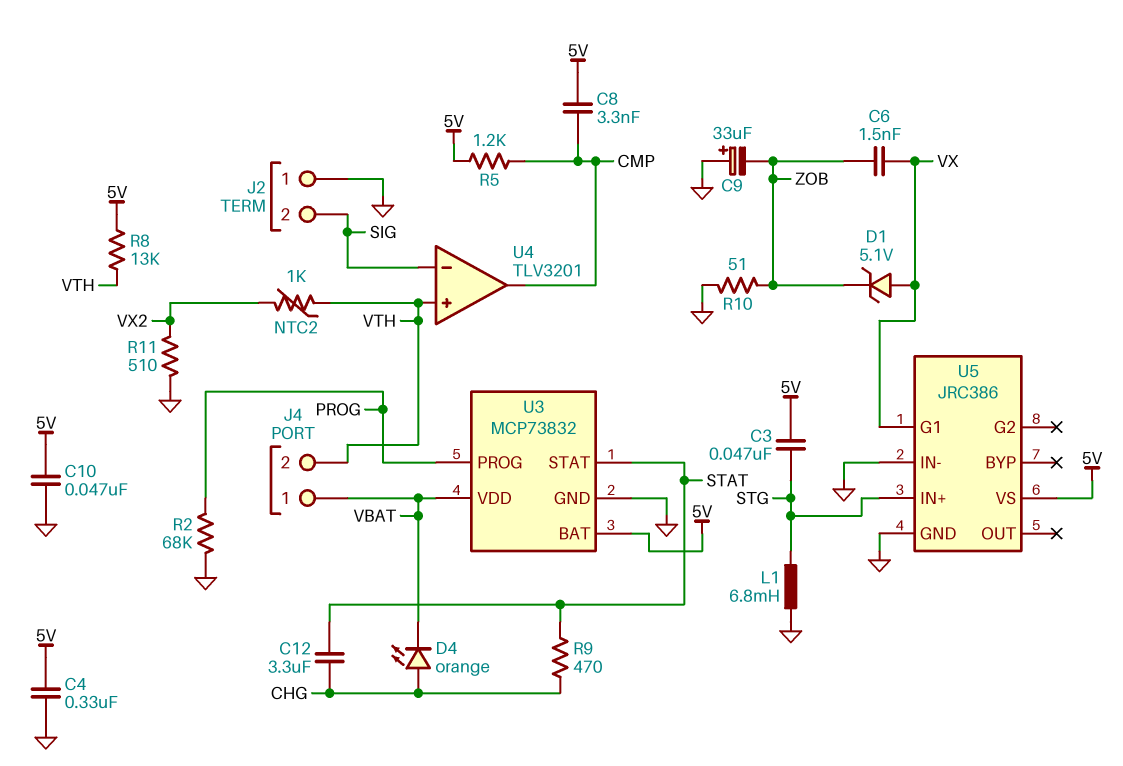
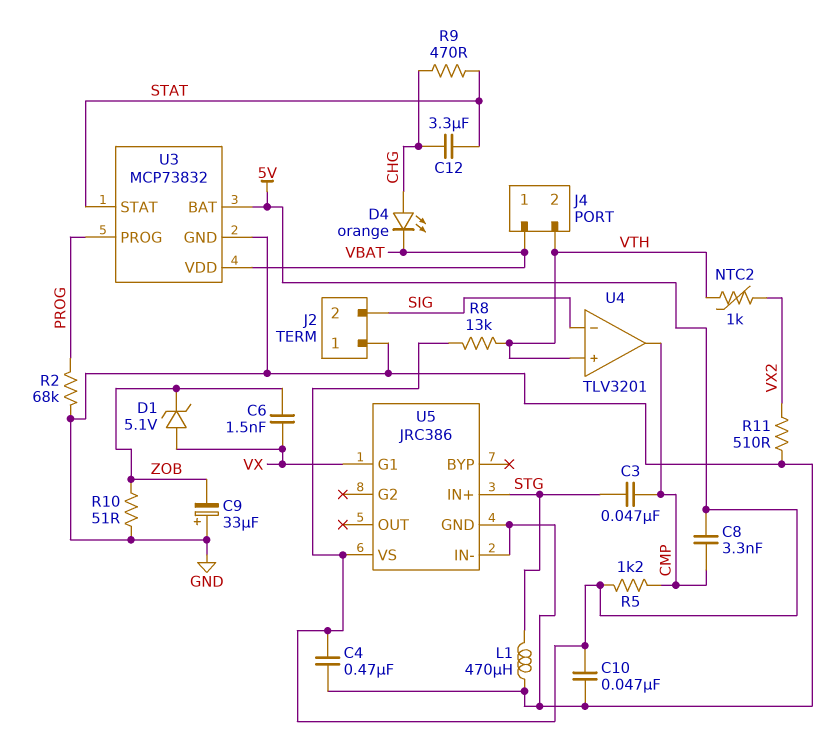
C3: 47nF (5V, STG) -> 47nF (CMP, STG)
C4: 330nF (5V, GND) -> 470nF (5V, GND)
L1: 6.8mH (GND, STG) -> 470uH (GND, STG)

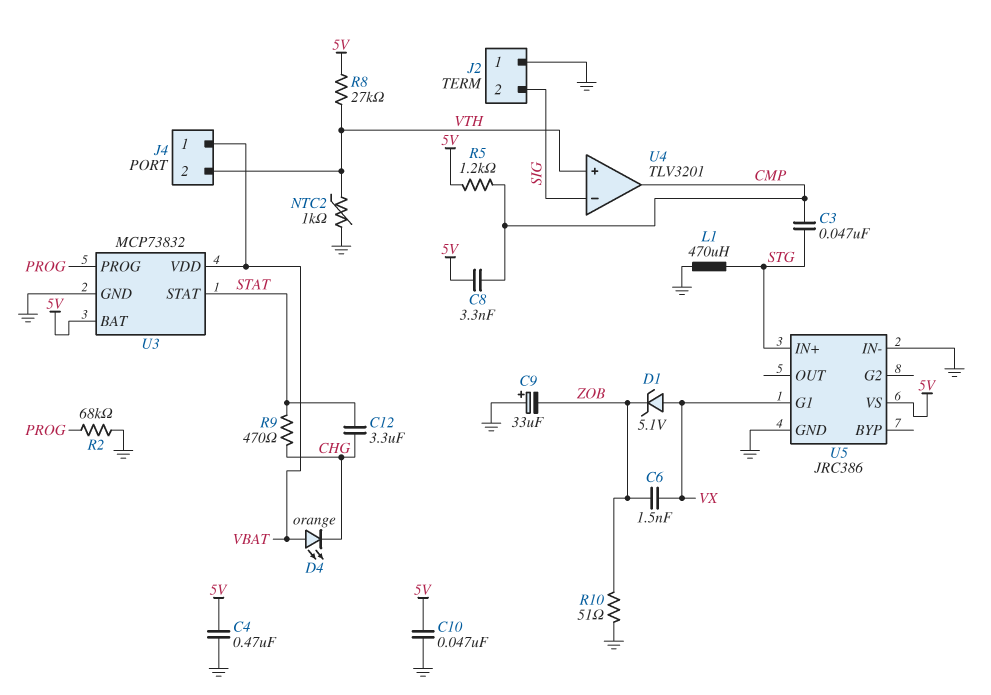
D4: LED orange (A CHG, K VBAT) -> LED orange (A VBAT, K CHG)
NTC2: 1k (VTH, VX2) -> 1k (GND, VTH)
R8: 13k (5V, VTH) -> 27k (5V, VTH)
R11: 510 (GND, VX2) -> none

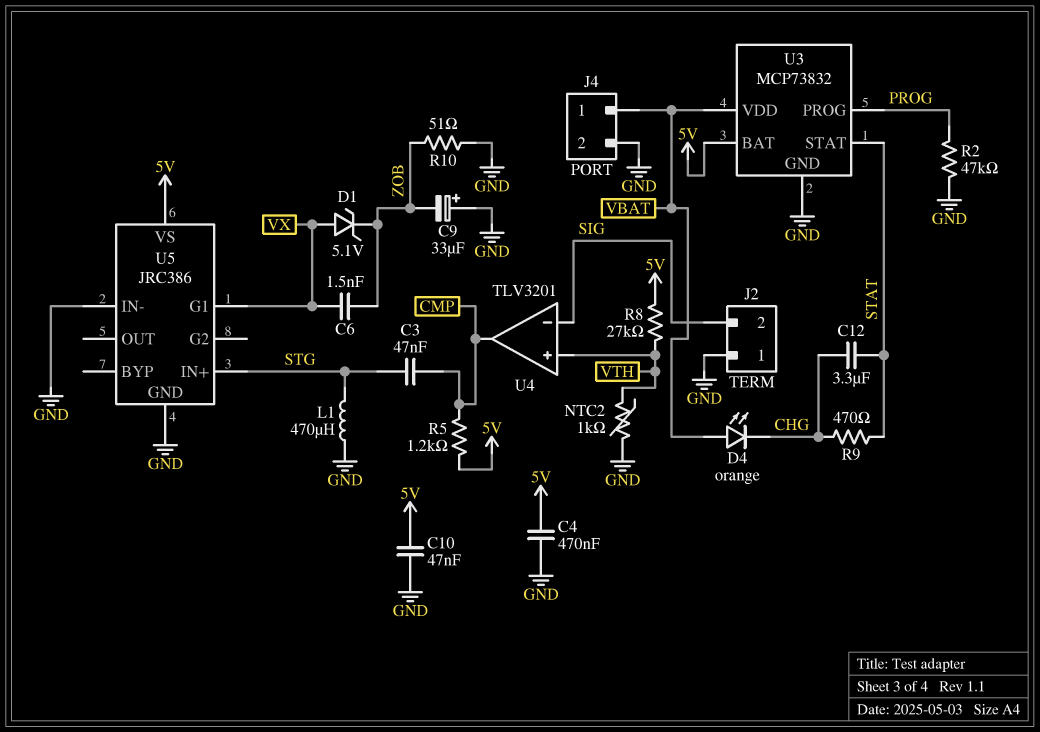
C8: 3.3nF (5V, CMP) -> none
J4 pin 2: VTH -> GND
R2: 68k (GND, PROG) -> 47k (GND, PROG)

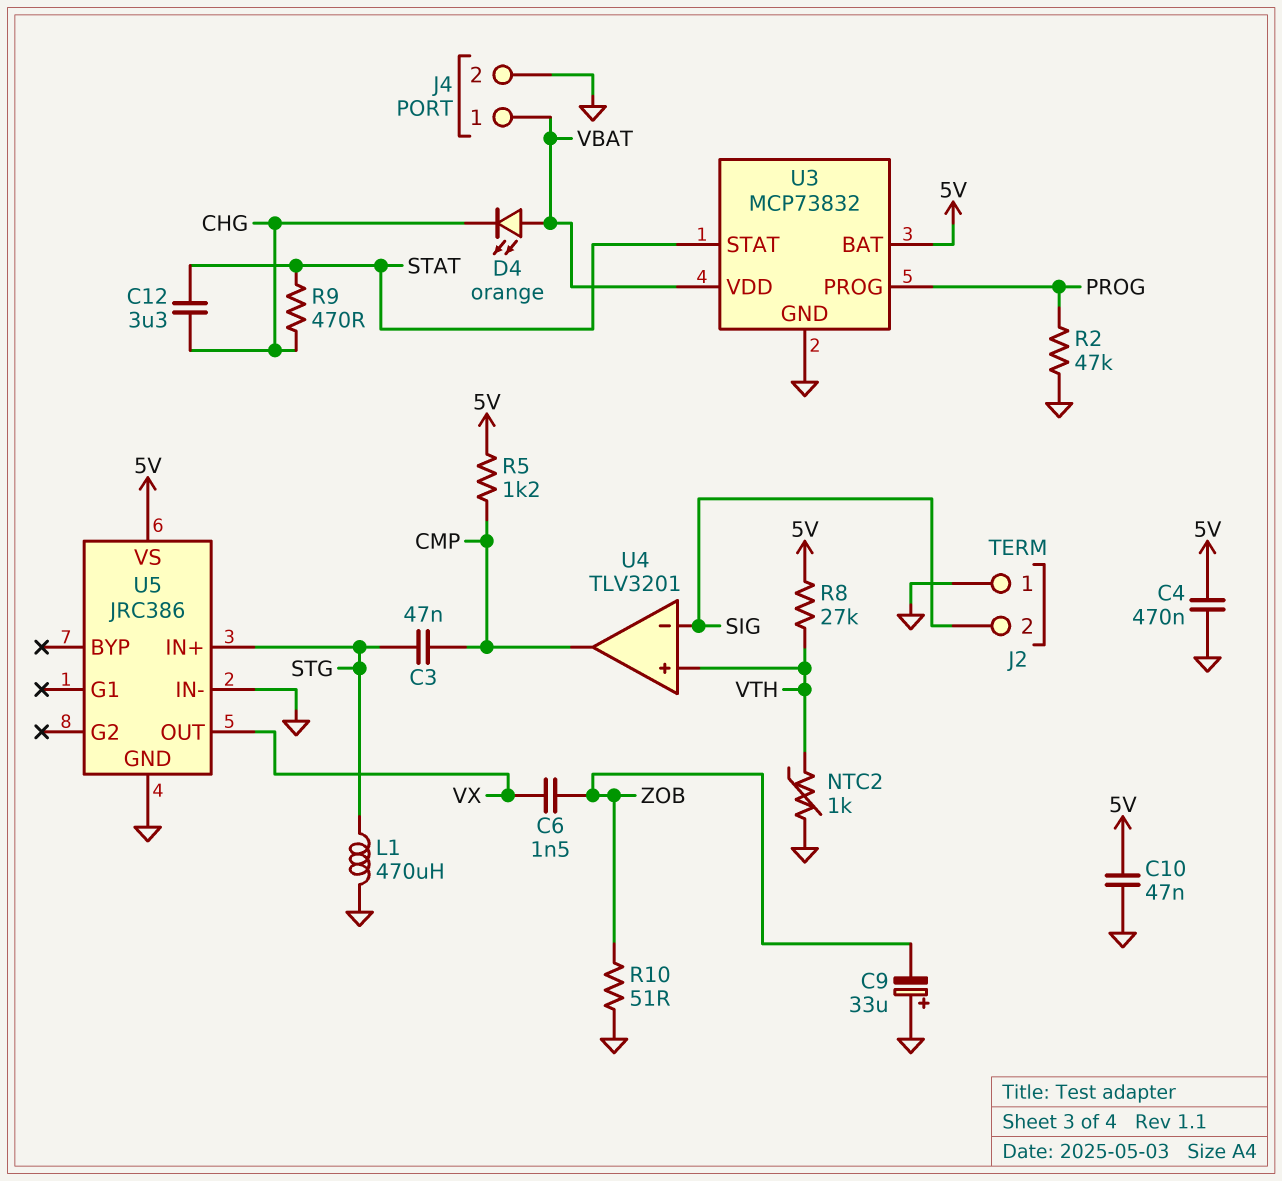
D1: zener 5.1V (A VX, K ZOB) -> none
U5 pin G1: VX -> none
U5 pin OUT: none -> VX

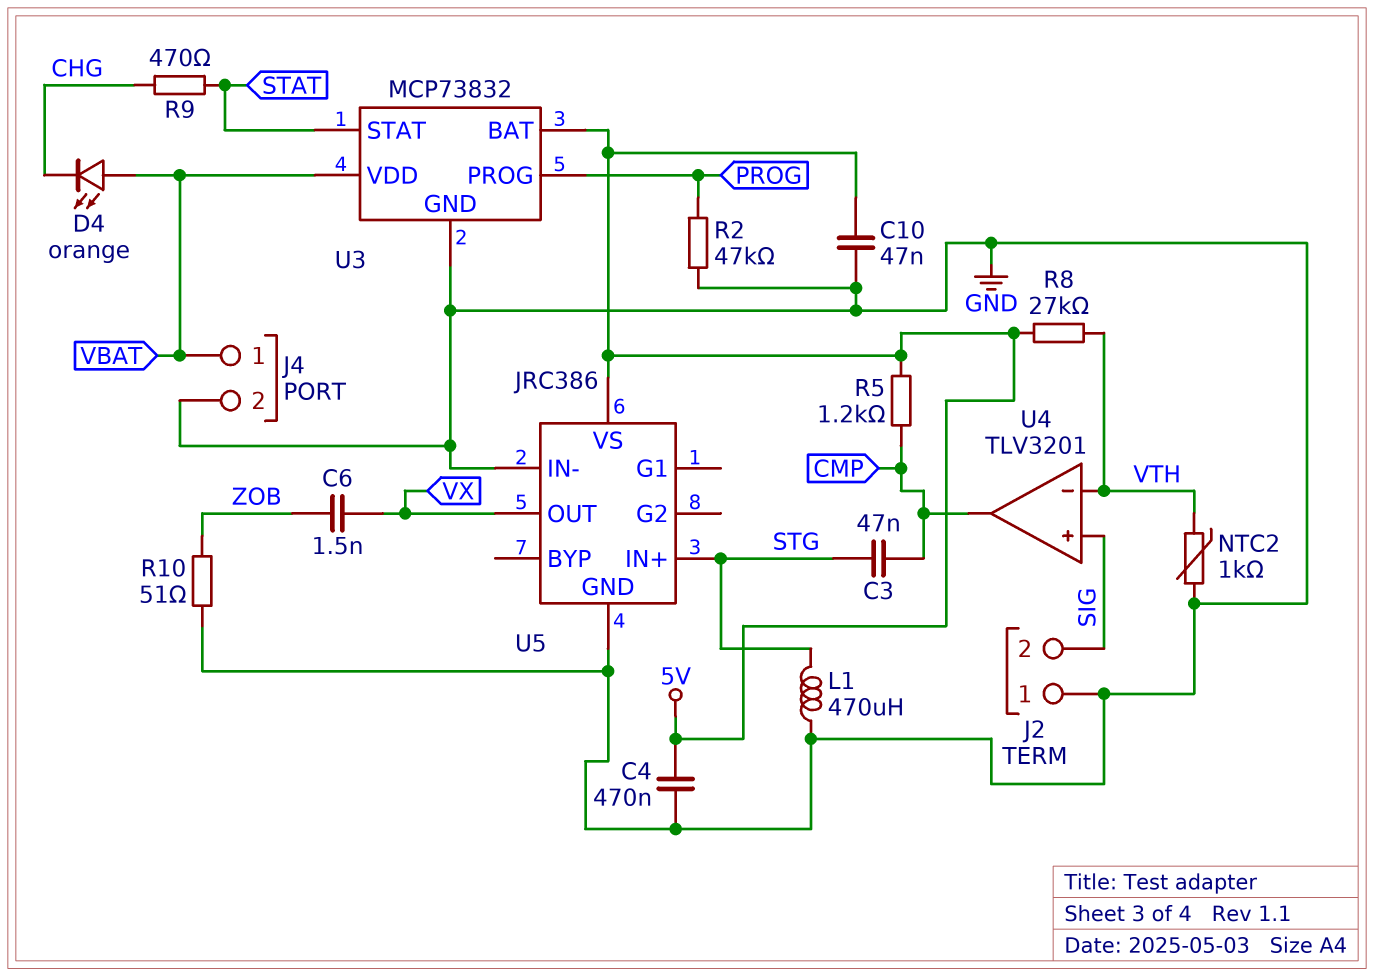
C9: 33uF (plus GND, minus ZOB) -> none
C12: 3.3uF (CHG, STAT) -> none
U4 pin in+: VTH -> SIG
U4 pin in-: SIG -> VTH

